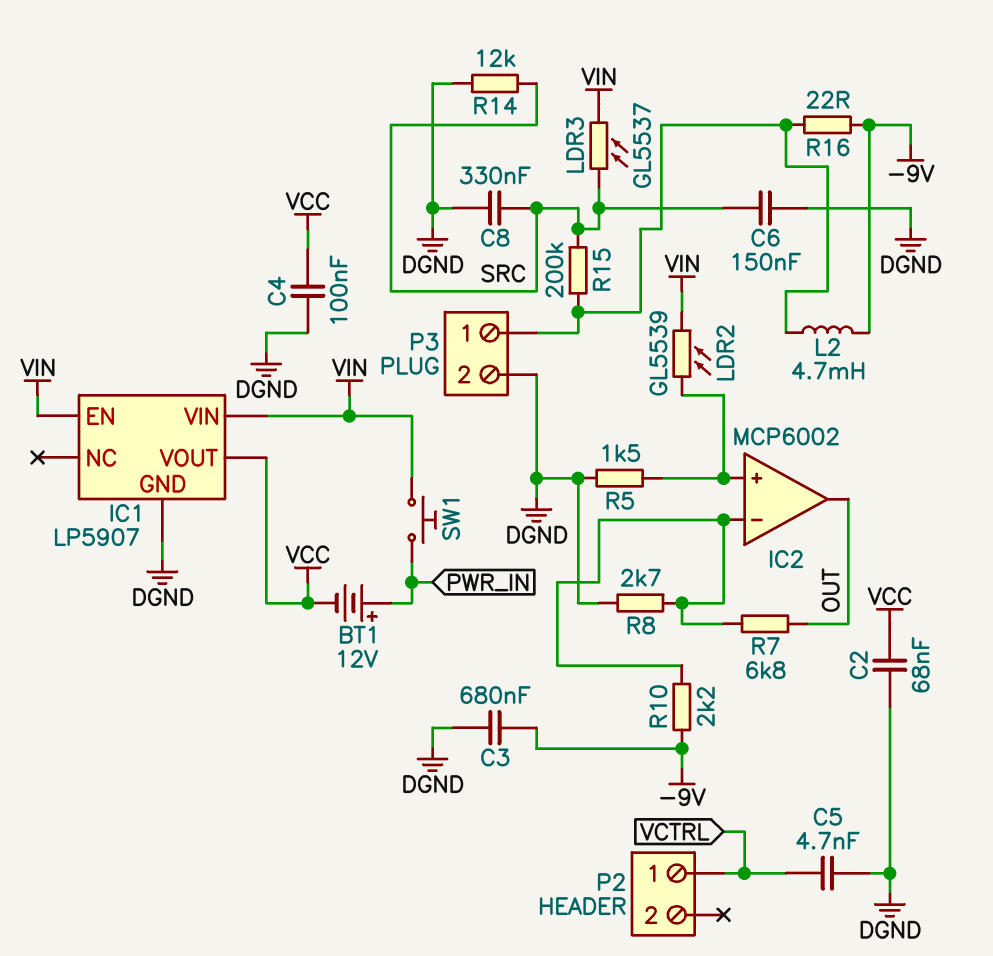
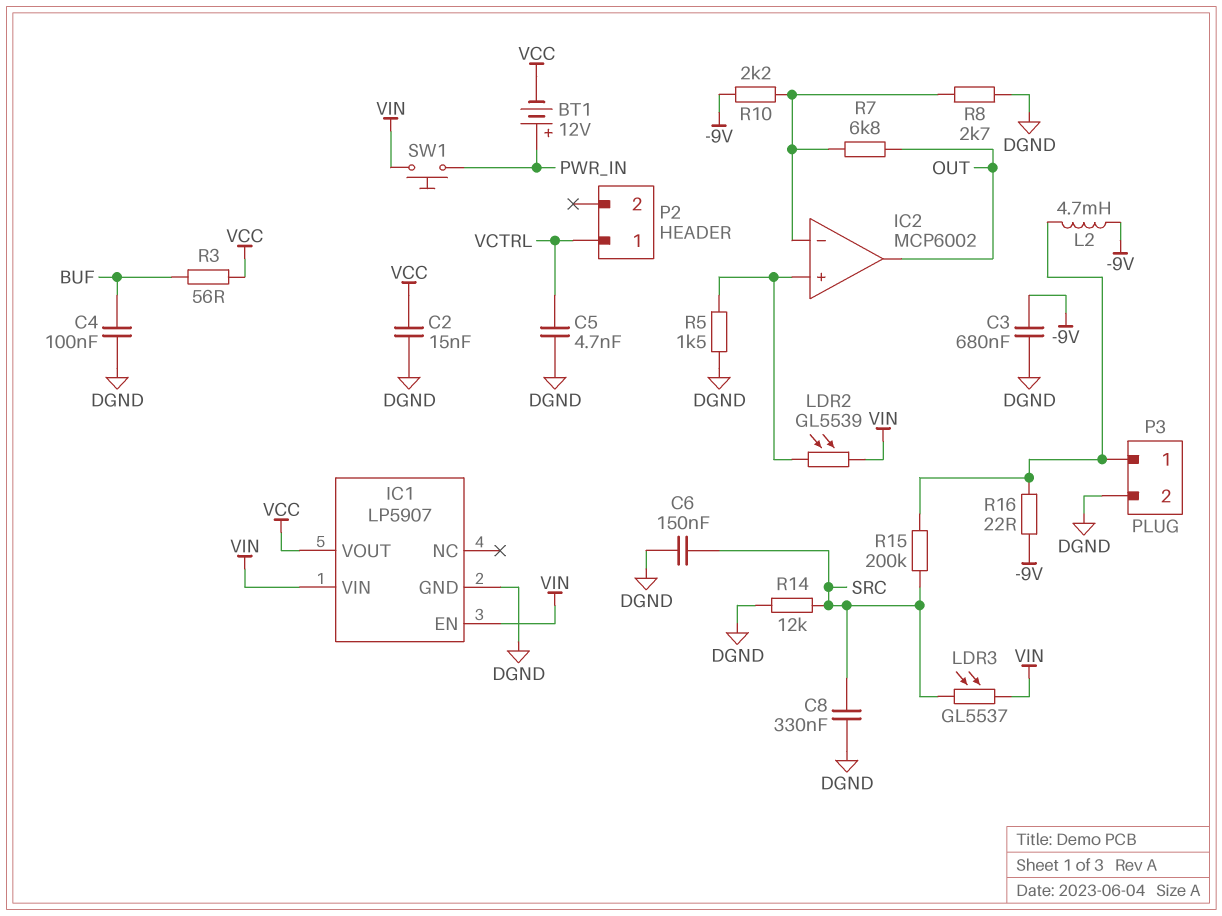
C2: 68nF (DGND, VCC) -> 15nF (DGND, VCC)
C4: 100nF (DGND, VCC) -> 100nF (BUF, DGND)
R3: none -> 56 (BUF, VCC)

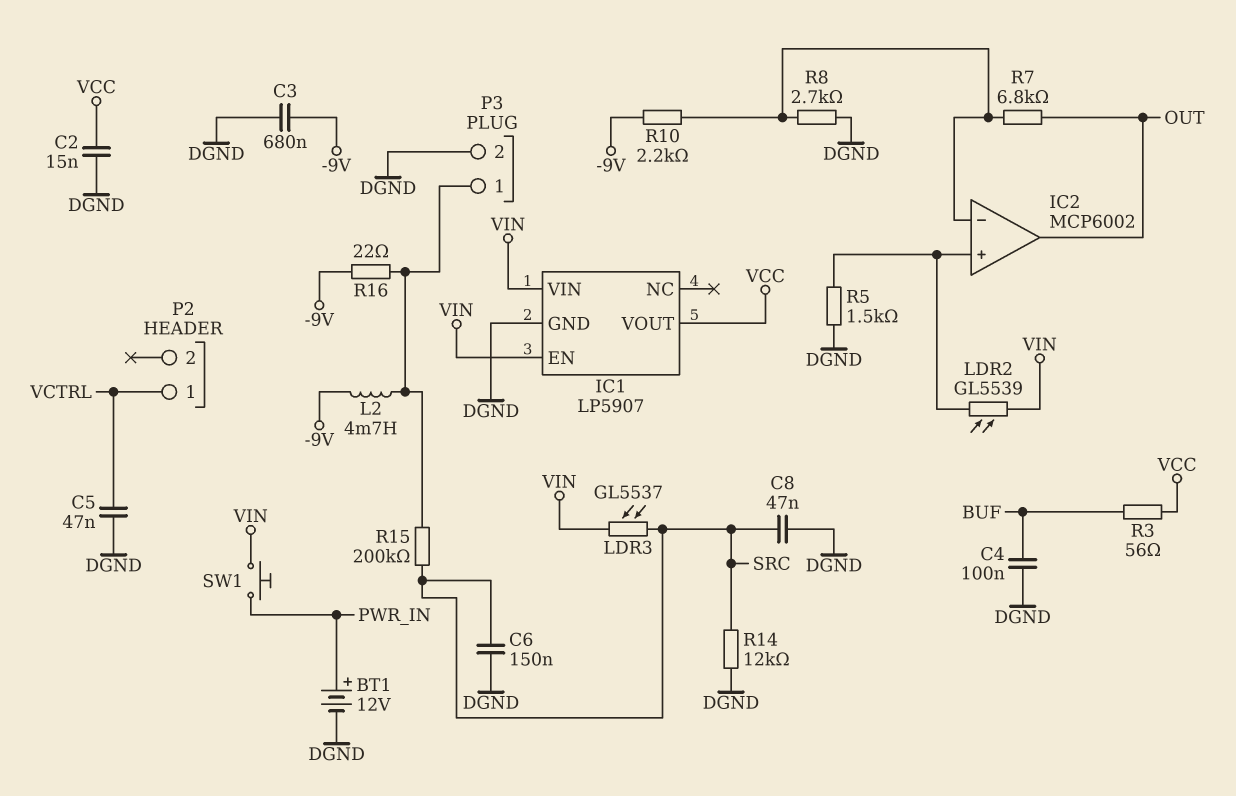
BT1: 12V (plus PWR_IN, minus VCC) -> 12V (plus PWR_IN, minus DGND)
C5: 4.7nF (DGND, VCTRL) -> 47nF (DGND, VCTRL)
C8: 330nF (DGND, SRC) -> 47nF (DGND, SRC)

